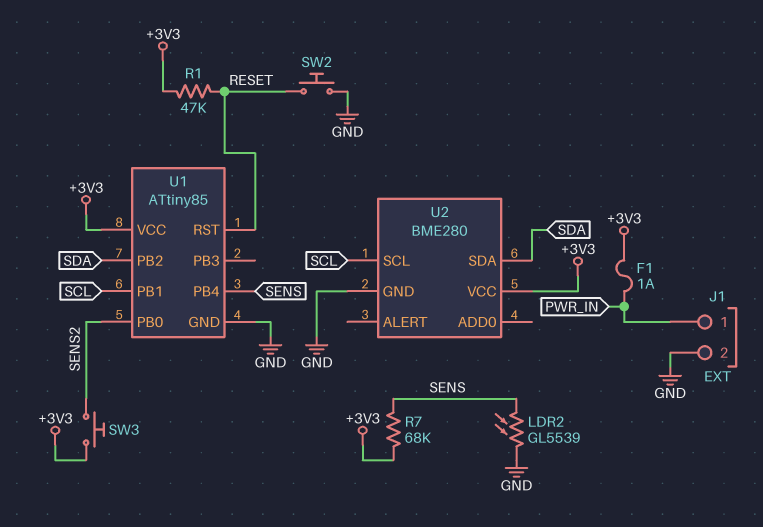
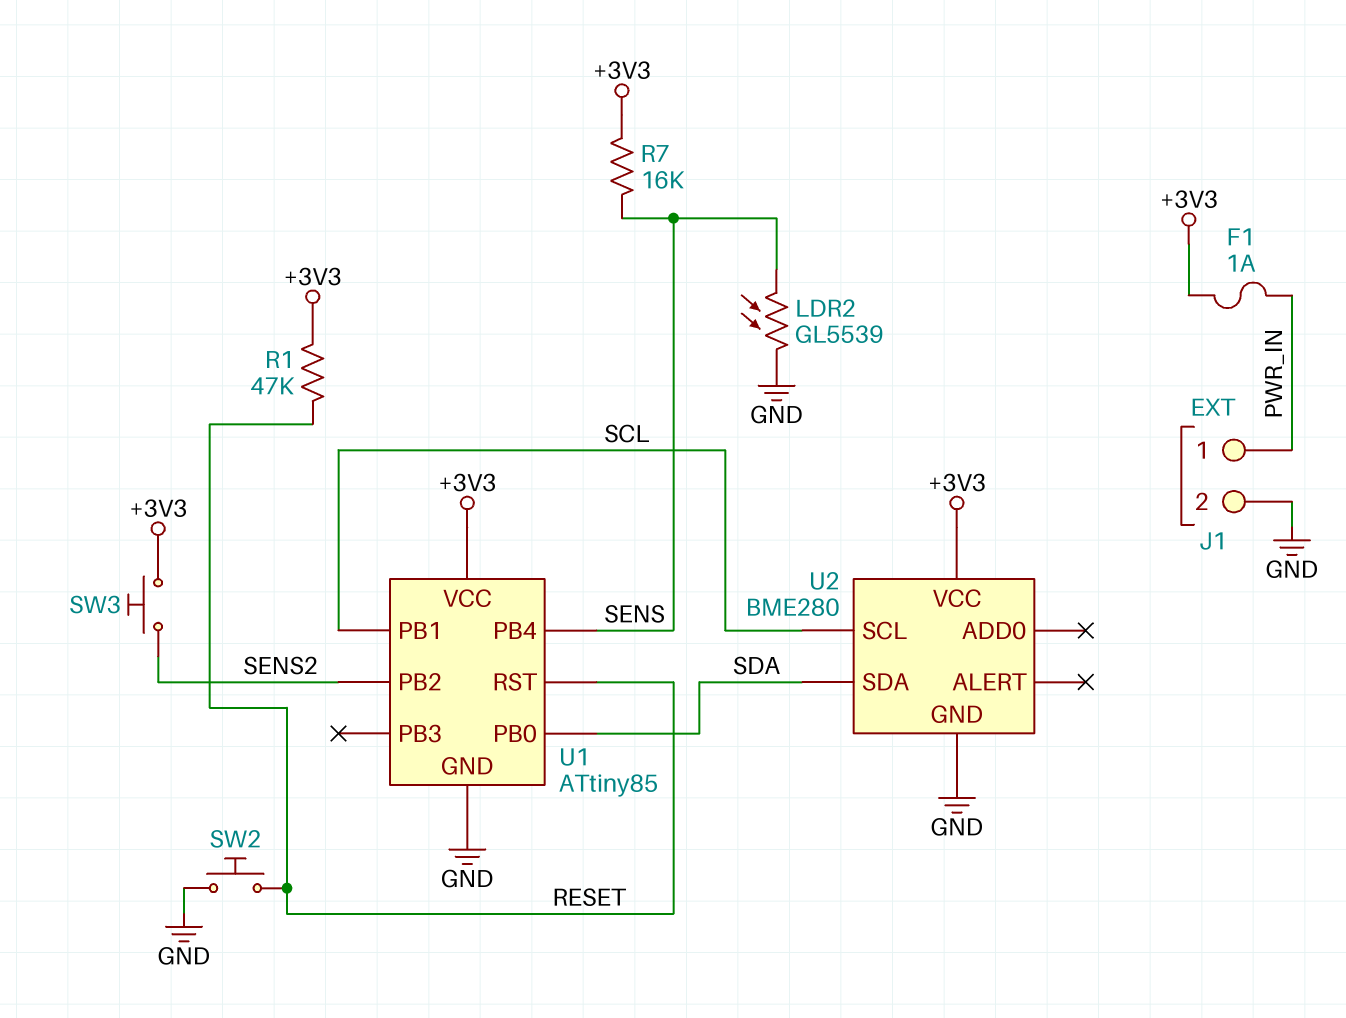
R7: 68k (+3V3, SENS) -> 16k (+3V3, SENS)
U1 pin PB0: SENS2 -> SDA
U1 pin PB2: SDA -> SENS2

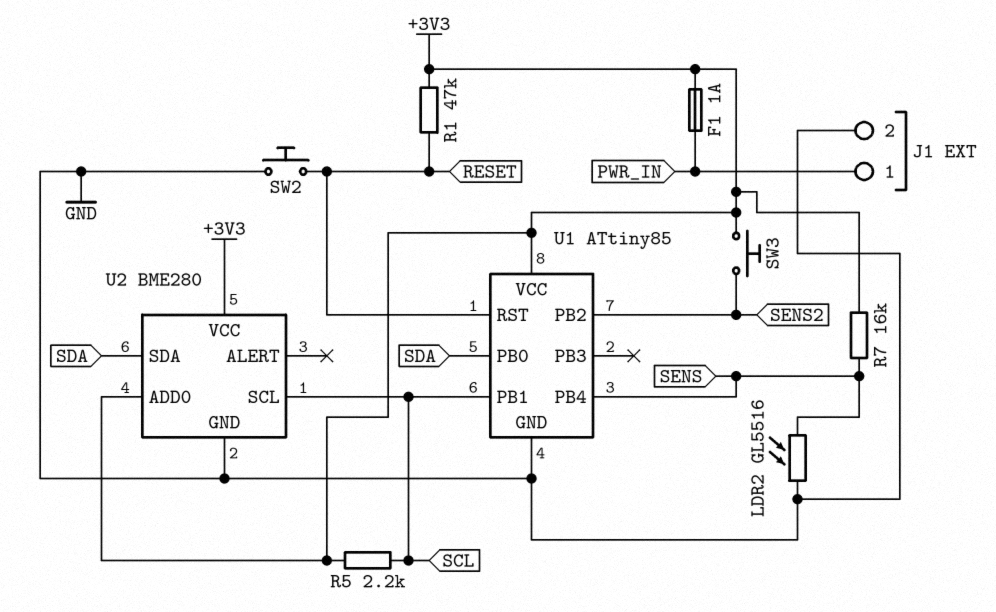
LDR2: GL5539 (GND, SENS) -> GL5516 (GND, SENS)
R5: none -> 2.2k (+3V3, SCL)
U2 pin ADD0: none -> +3V3

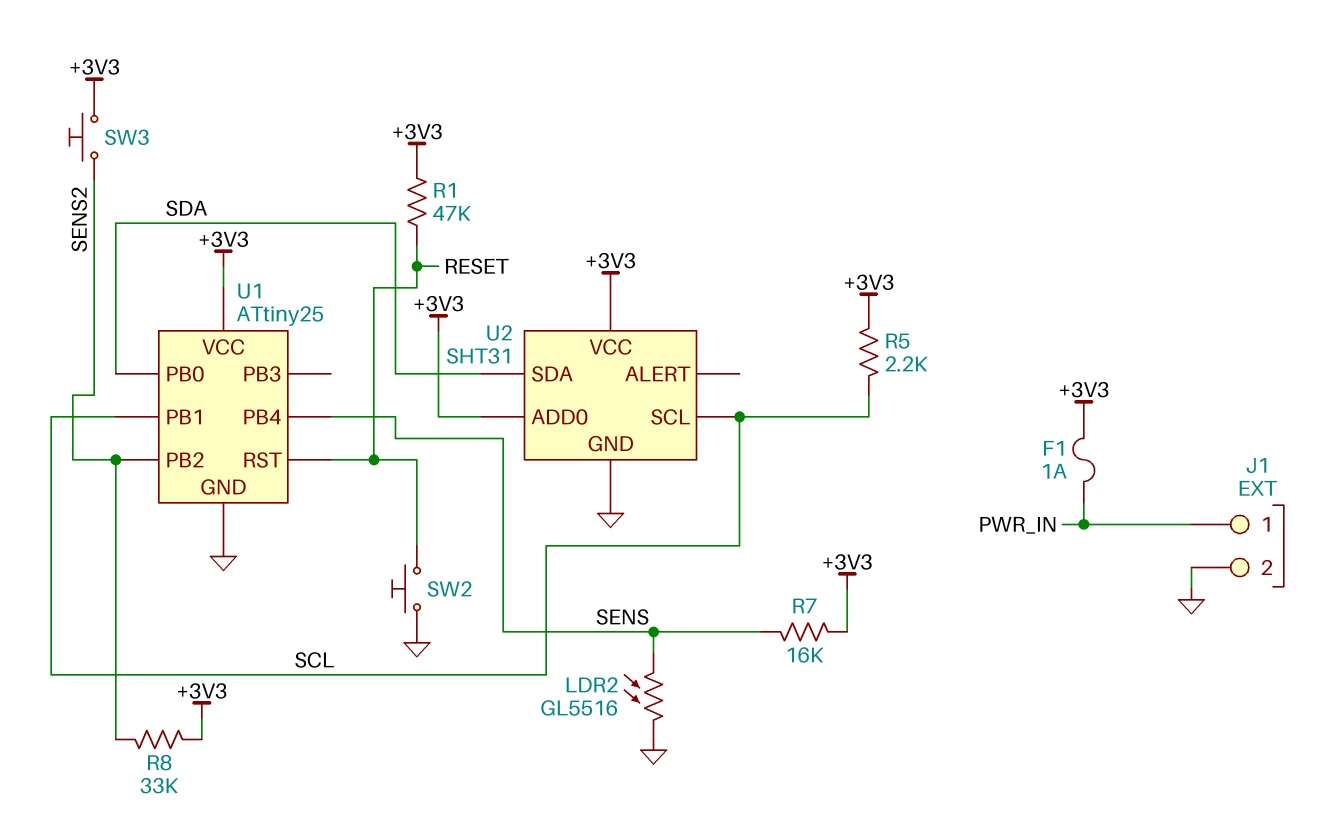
R8: none -> 33k (+3V3, SENS2)
U1: ATtiny85 -> ATtiny25
U2: BME280 -> SHT31

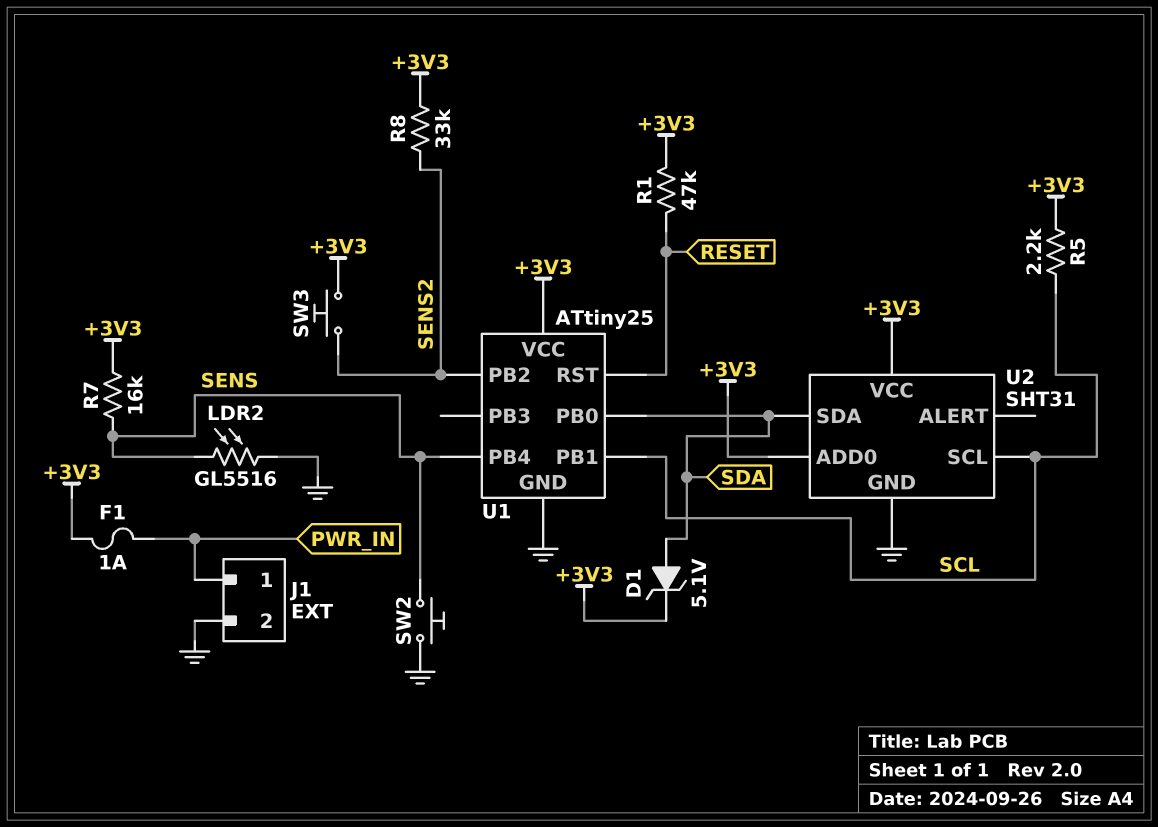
D1: none -> zener 5.1V (A SDA, K +3V3)
SW2: button (GND, RESET) -> button (GND, SENS)

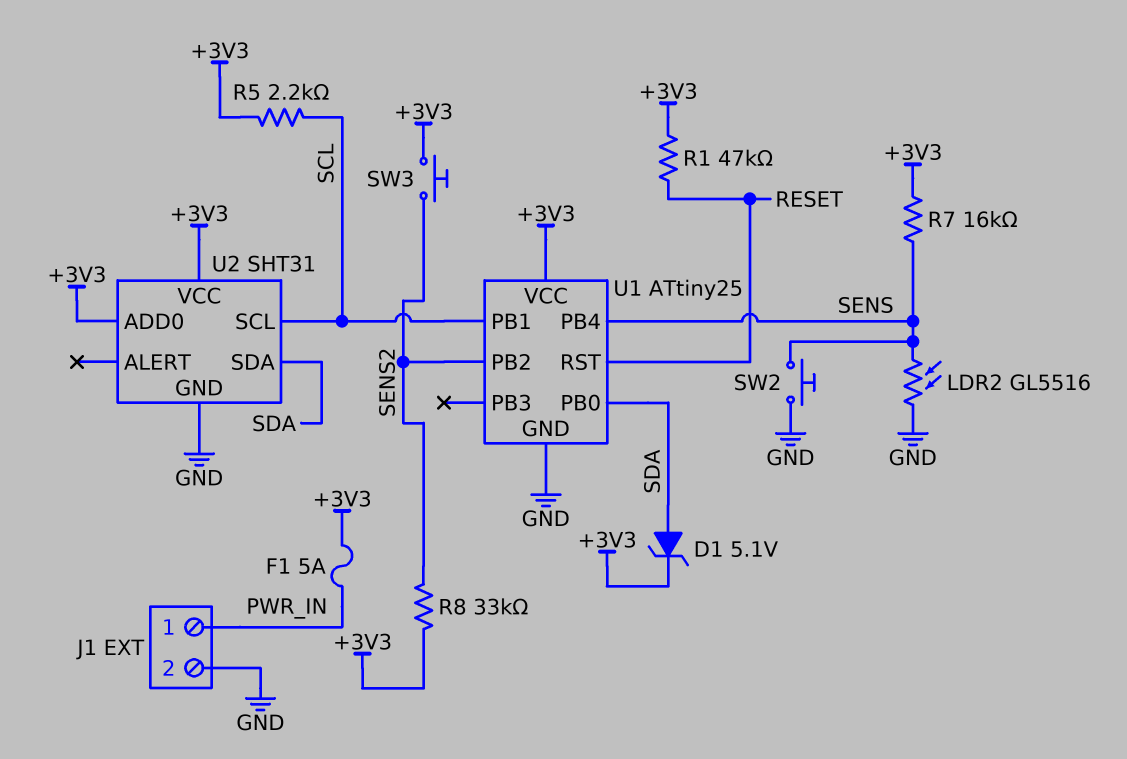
F1: 1A (+3V3, PWR_IN) -> 5A (+3V3, PWR_IN)

